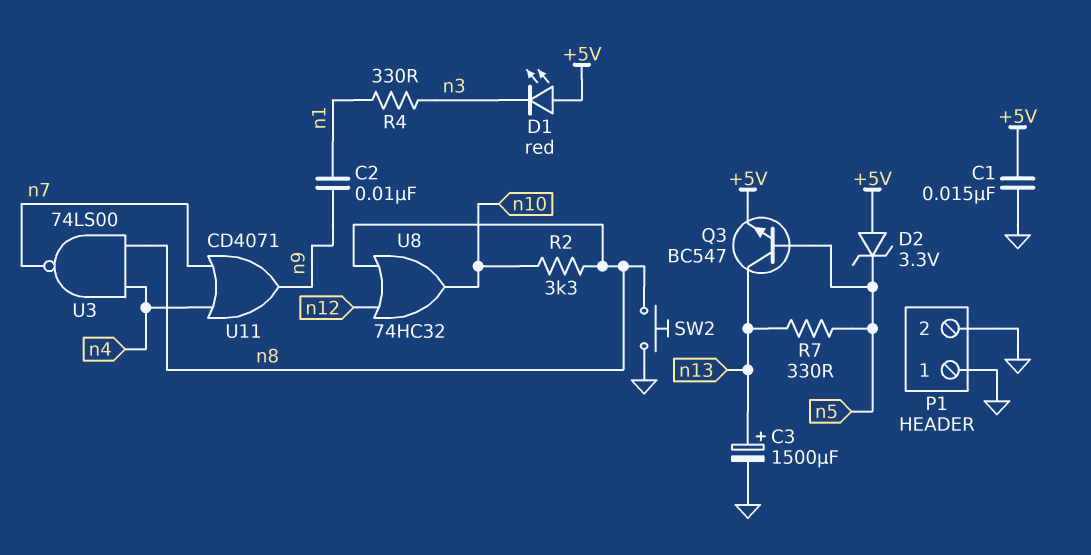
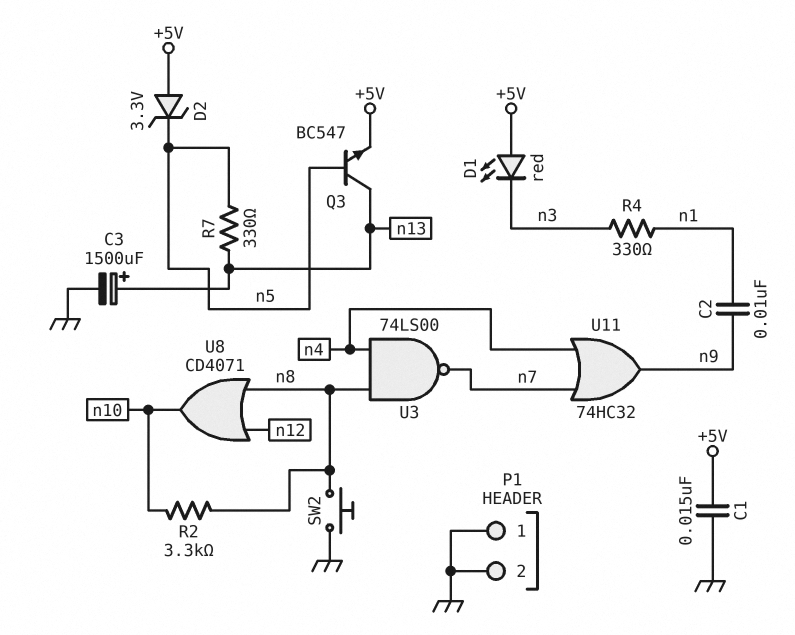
U8: OR 74HC32 (in n8, in n12, out n10) -> OR CD4071 (in n8, in n12, out n10)
U11: OR CD4071 (in n4, in n7, out n9) -> OR 74HC32 (in n4, in n7, out n9)

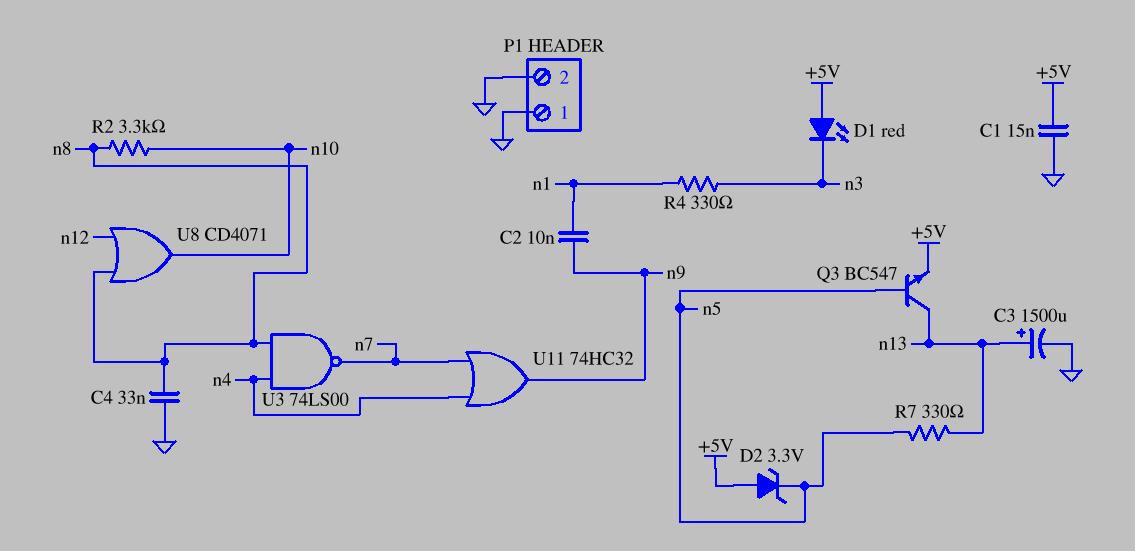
C4: none -> 33nF (GND, n8)
SW2: button (GND, n8) -> none

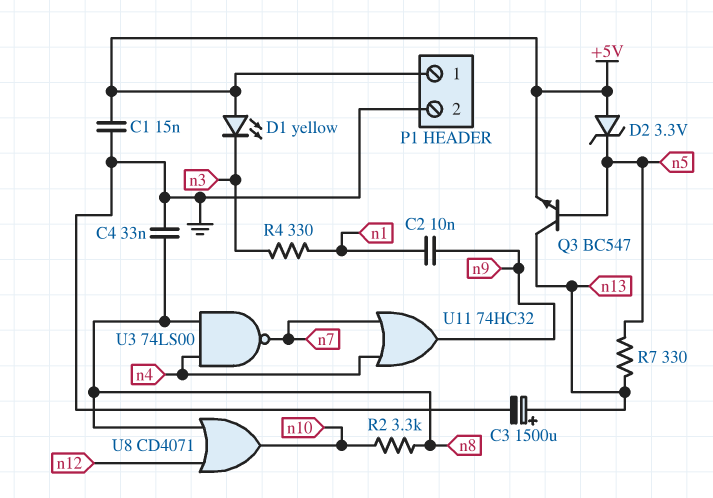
D1: LED red (A +5V, K n3) -> LED yellow (A +5V, K n3)
P1 pin 1: GND -> +5V

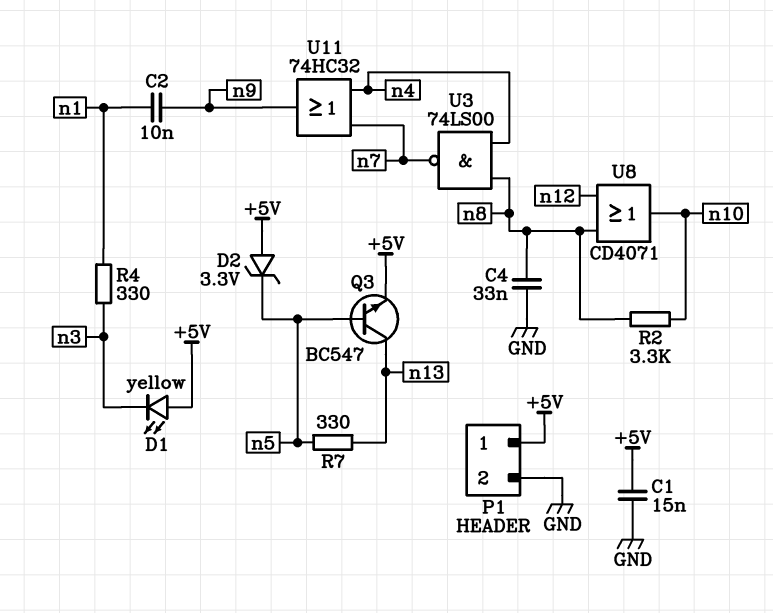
C3: 1500uF (plus n13, minus GND) -> none

